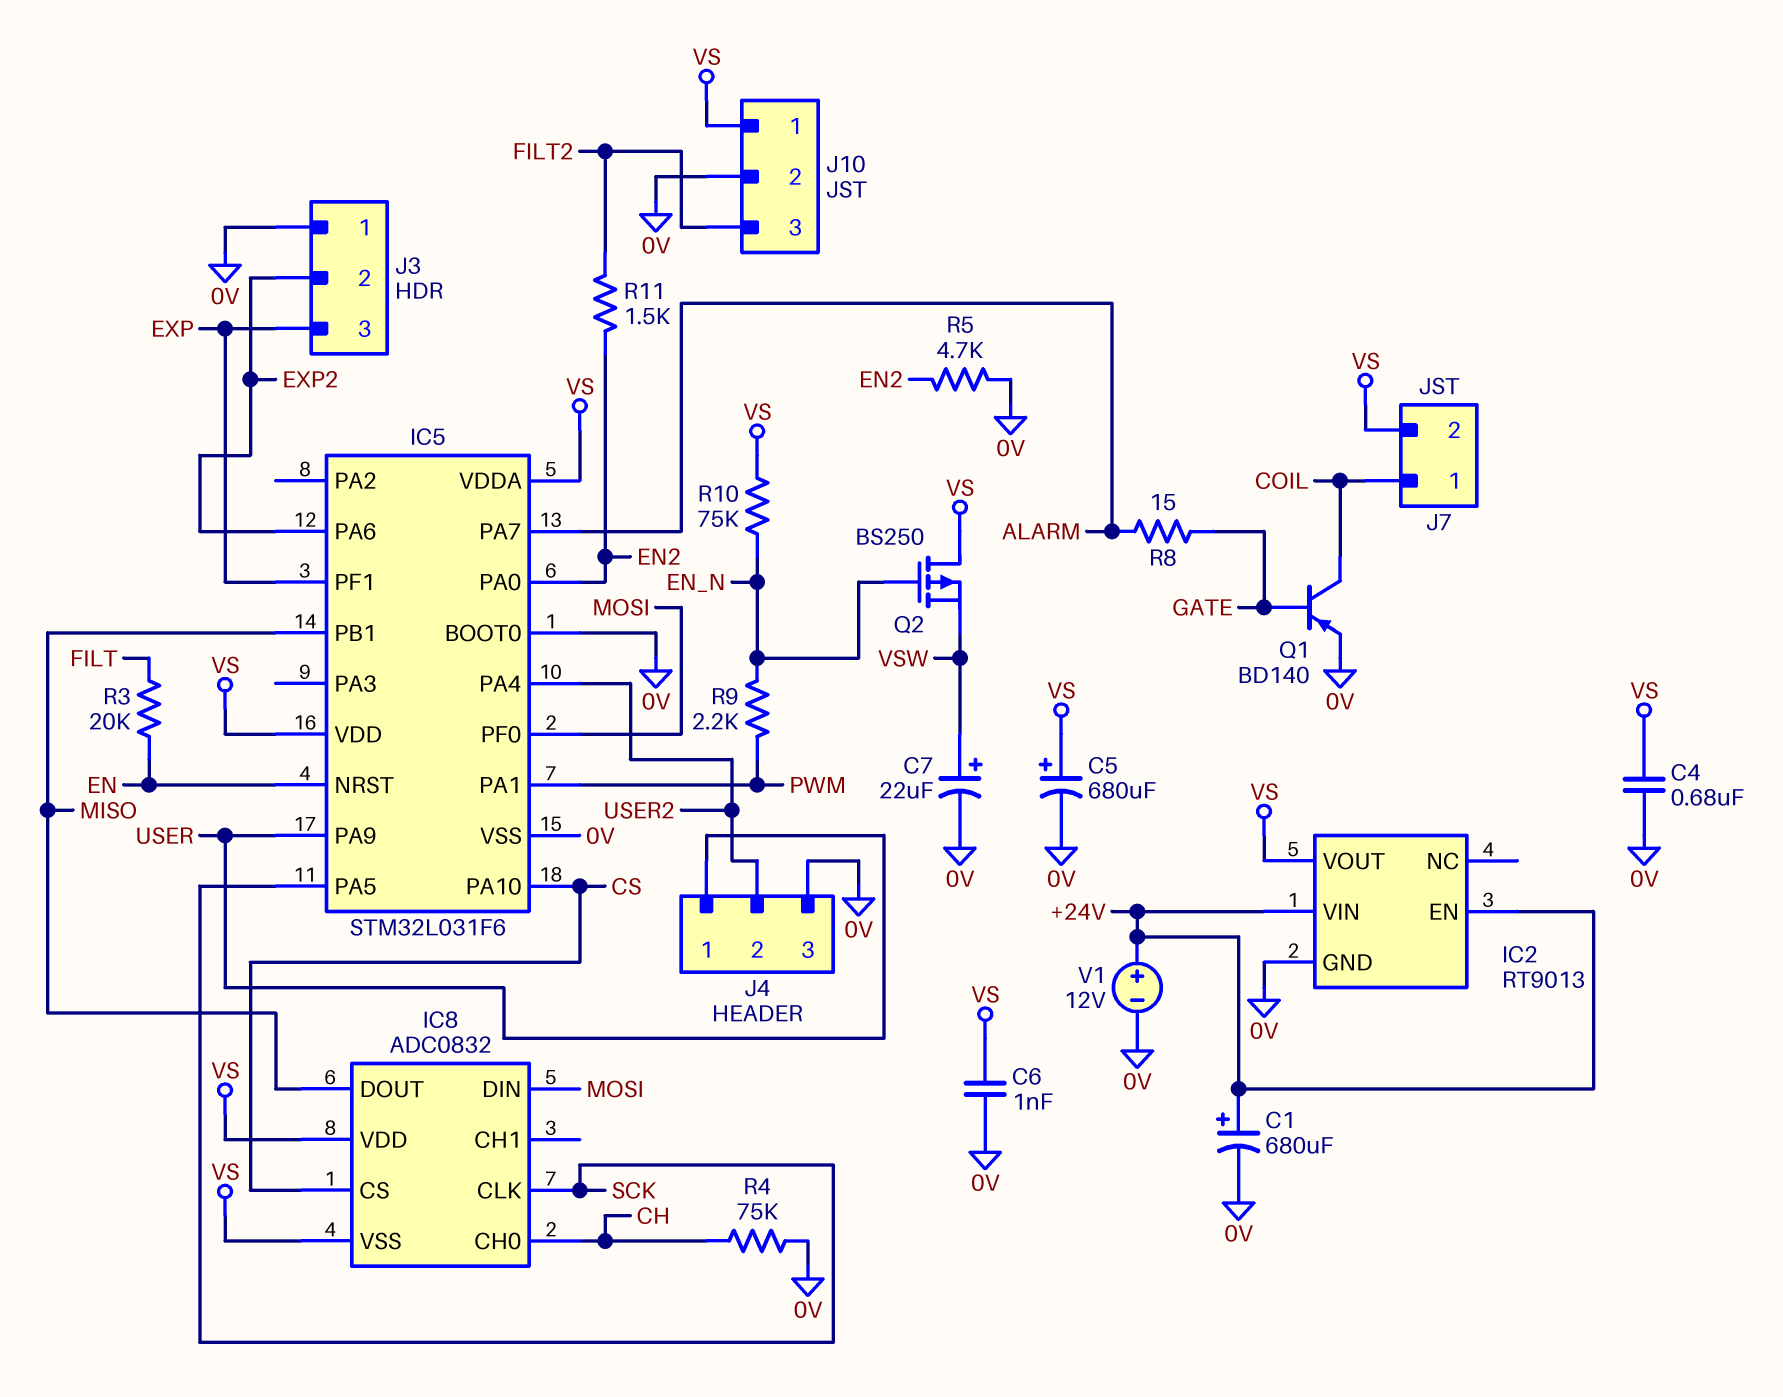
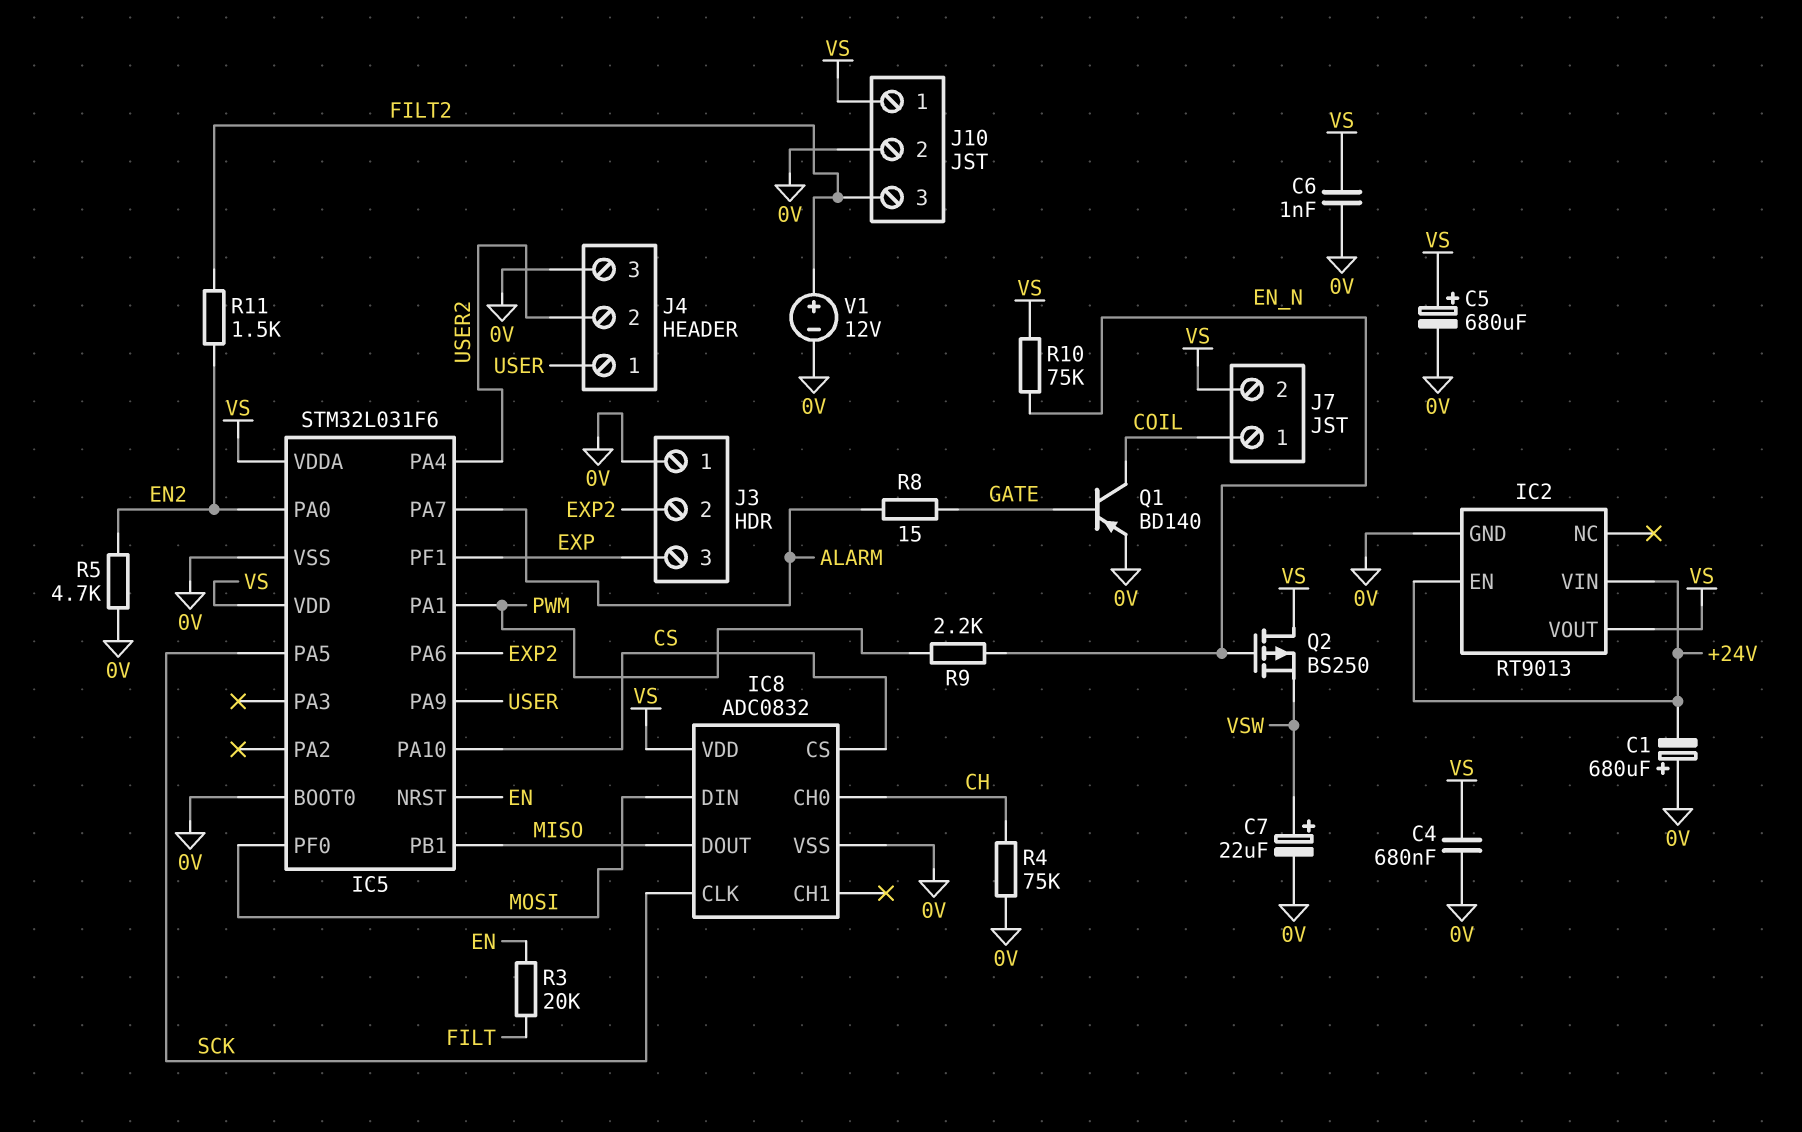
C1: 680uF (plus +24V, minus 0V) -> 680uF (plus 0V, minus +24V)
IC8 pin VSS: VS -> 0V
V1: 12V (plus +24V, minus 0V) -> 12V (plus FILT2, minus 0V)

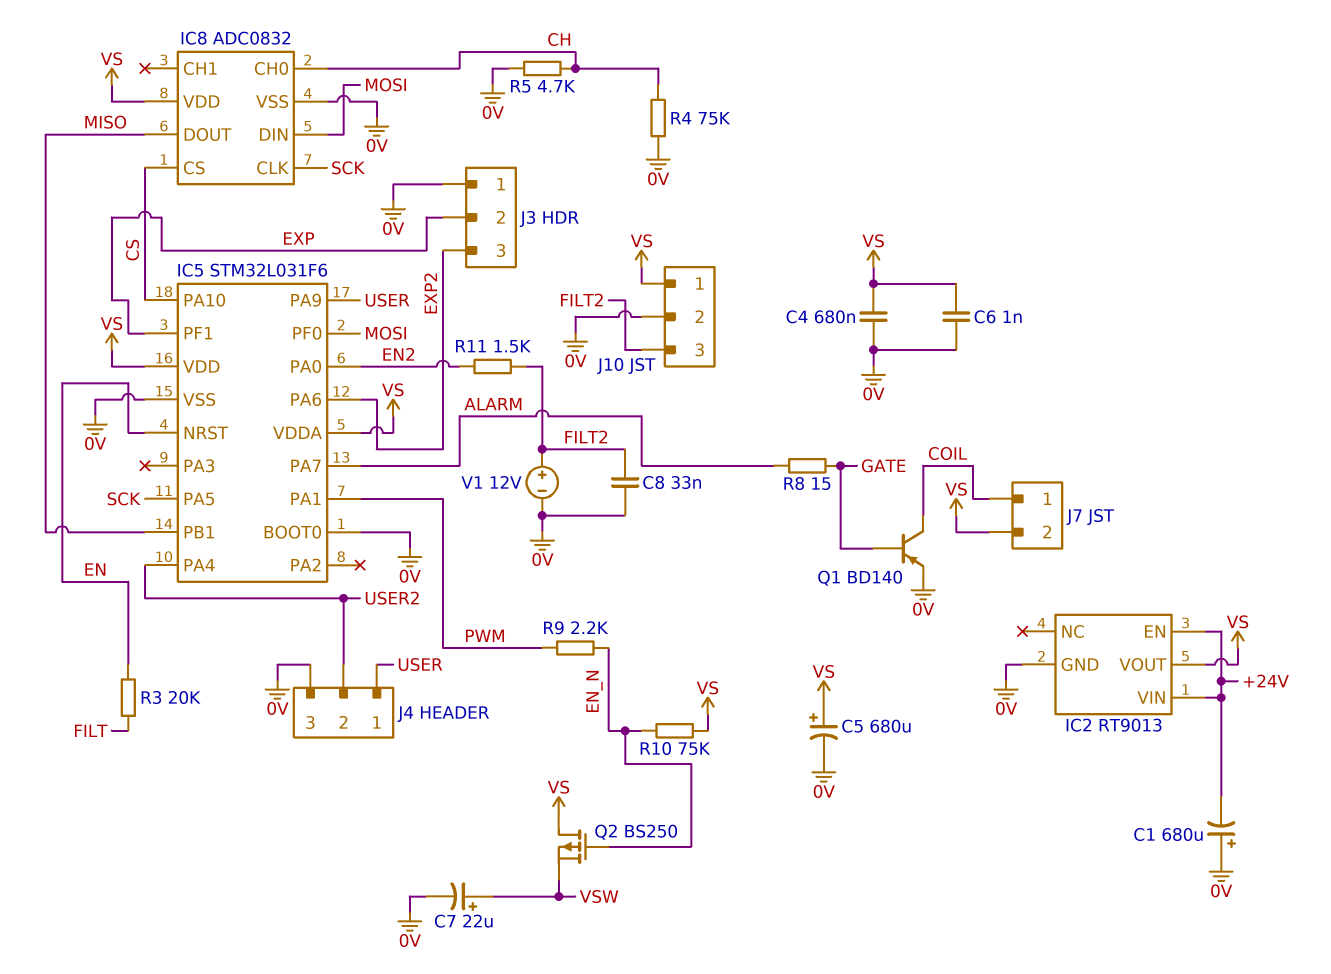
C8: none -> 33nF (0V, FILT2)
J3 pin 2: EXP2 -> EXP
J3 pin 3: EXP -> EXP2
R5: 4.7k (0V, EN2) -> 4.7k (0V, CH)

